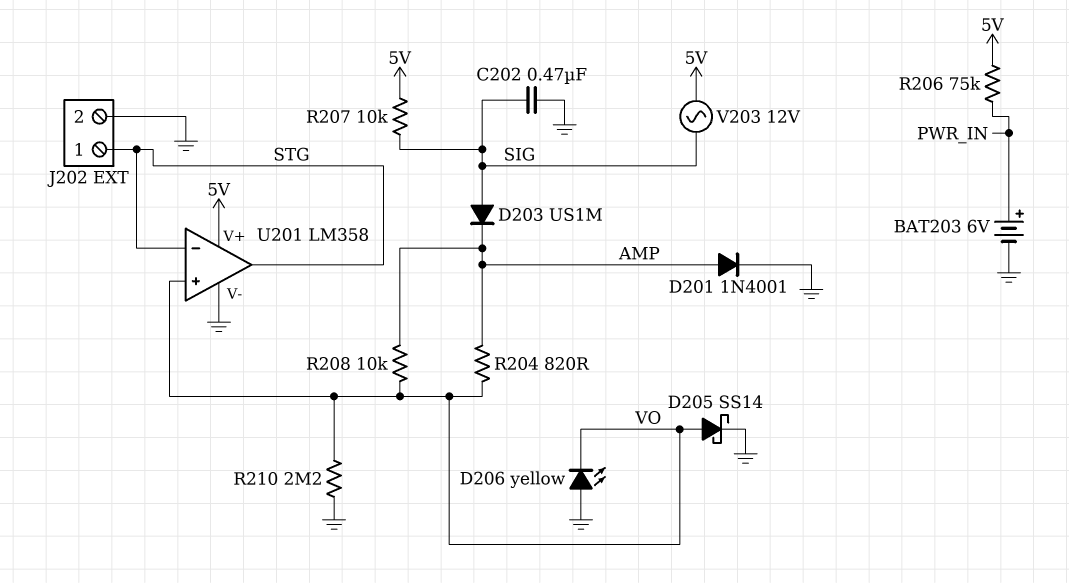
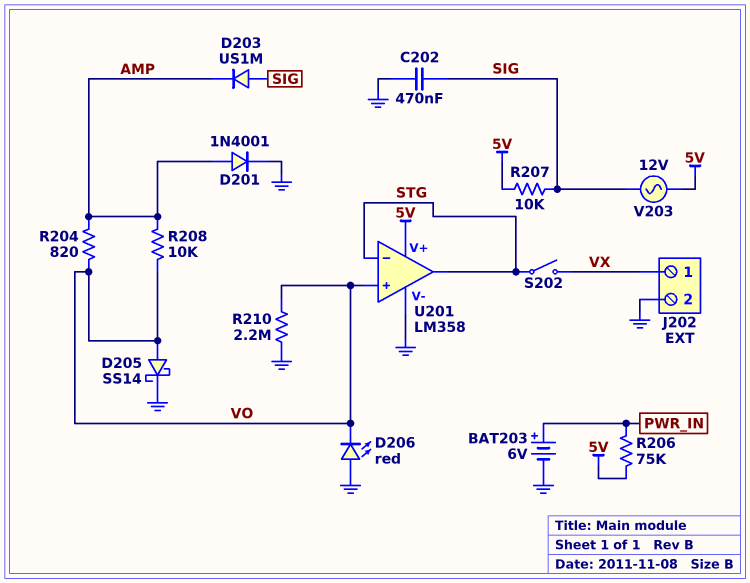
D206: LED yellow (A GND, K VO) -> LED red (A GND, K VO)
J202 pin 1: STG -> VX
S202: none -> switch (STG, VX)

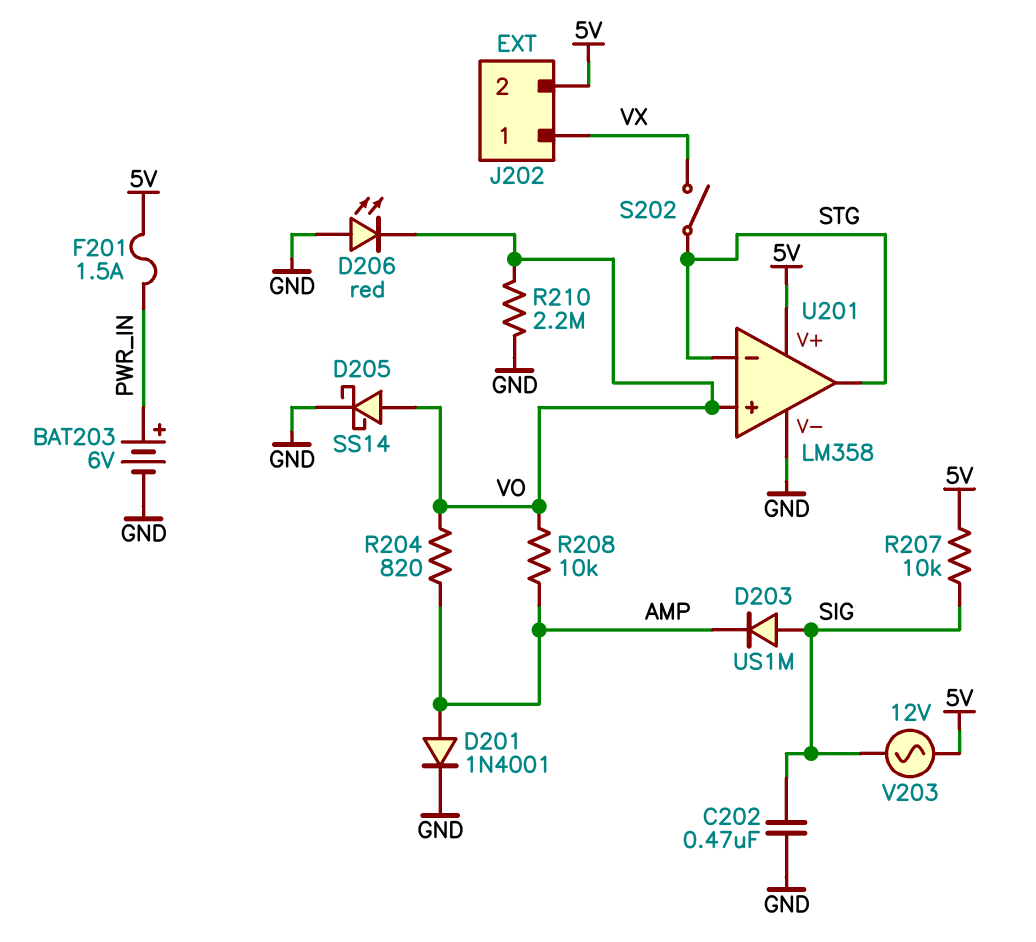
F201: none -> 1.5A (5V, PWR_IN)
J202 pin 2: GND -> 5V
R206: 75k (5V, PWR_IN) -> none

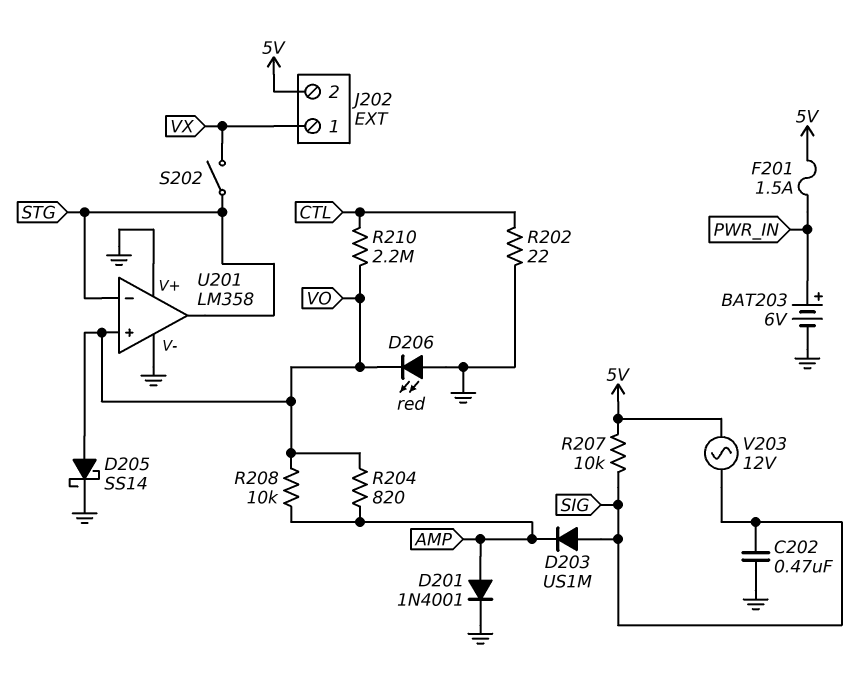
R202: none -> 22 (CTL, GND)
R210: 2.2M (GND, VO) -> 2.2M (CTL, VO)
U201 pin V+: 5V -> GND

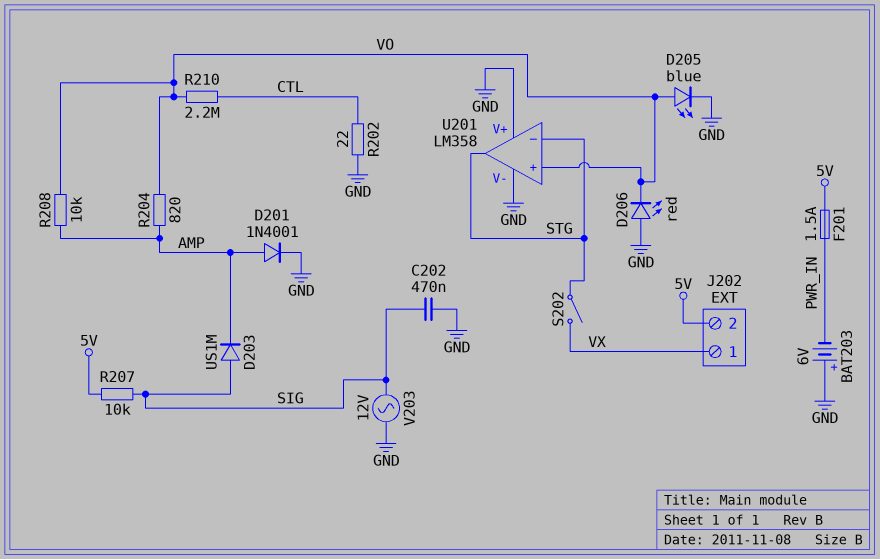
BAT203: 6V (plus PWR_IN, minus GND) -> 6V (plus GND, minus PWR_IN)
D205: schottky SS14 (A VO, K GND) -> LED blue (A VO, K GND)
V203: AC 12V (5V, SIG) -> AC 12V (GND, SIG)

